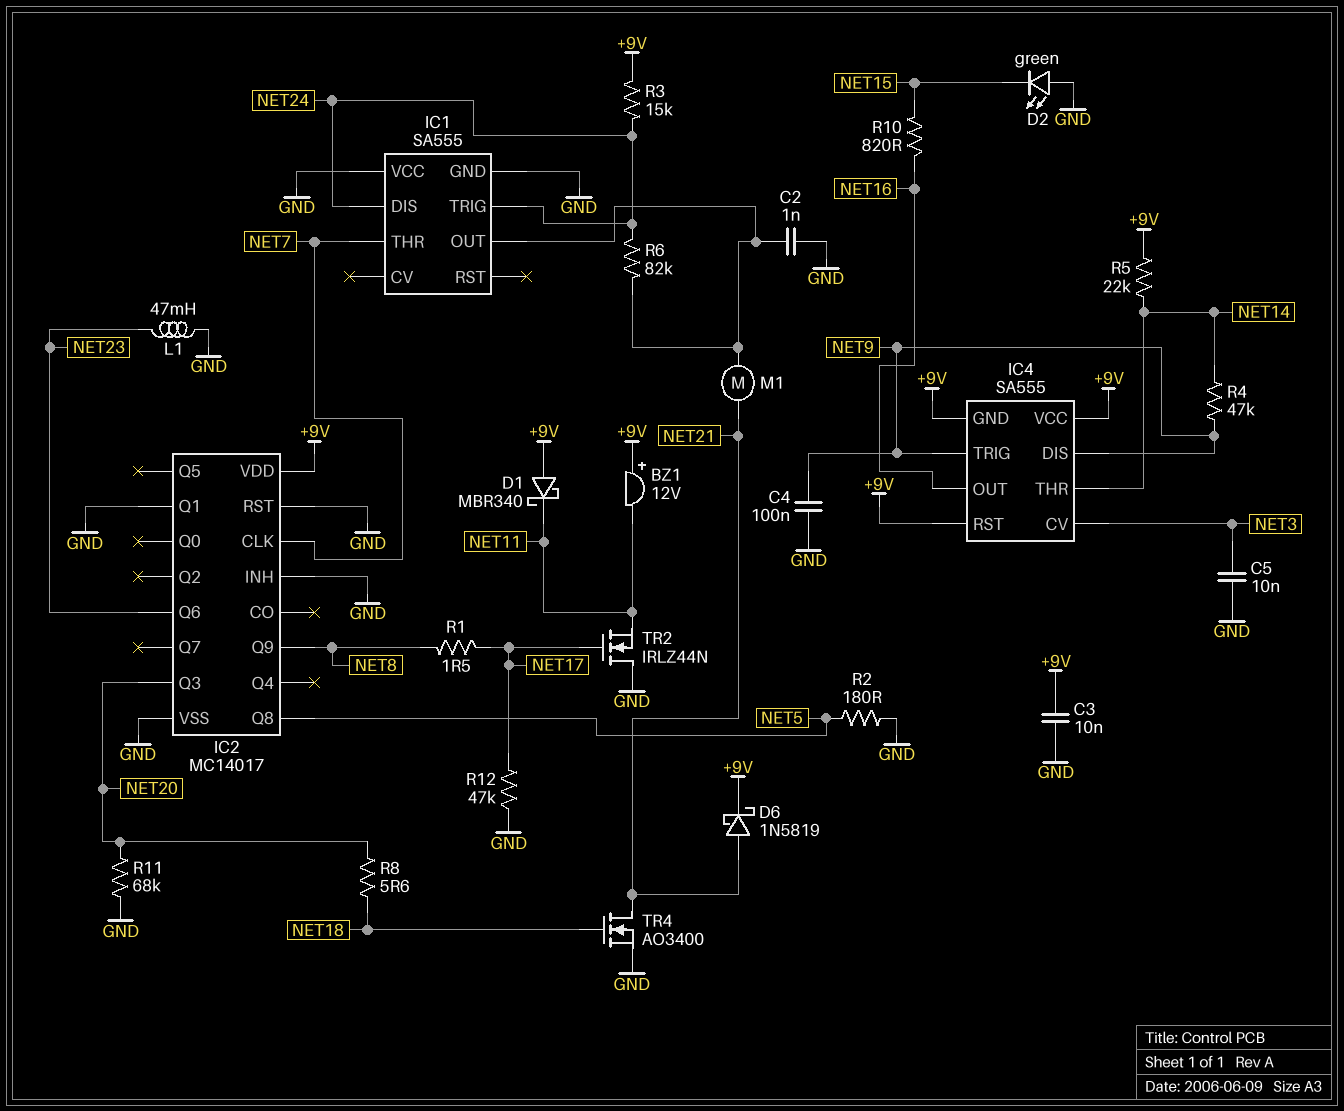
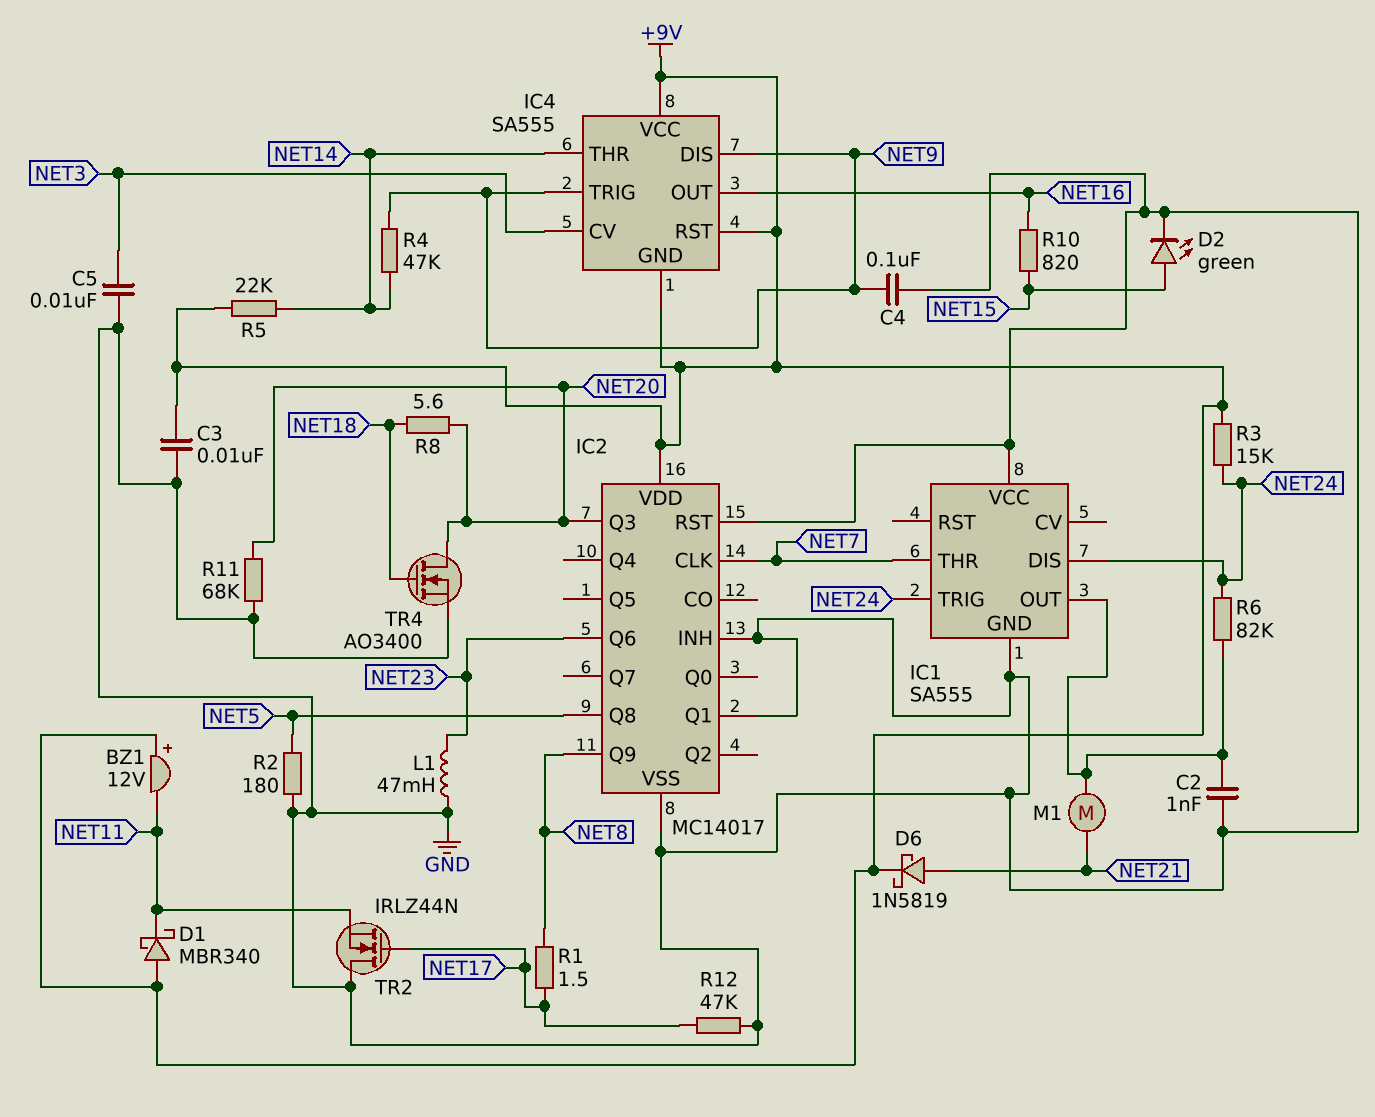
D2: LED green (A GND, K NET15) -> LED green (A NET15, K GND)
TR4: NMOS AO3400 (G NET18, D NET21, S GND) -> NMOS AO3400 (G NET18, D NET20, S GND)

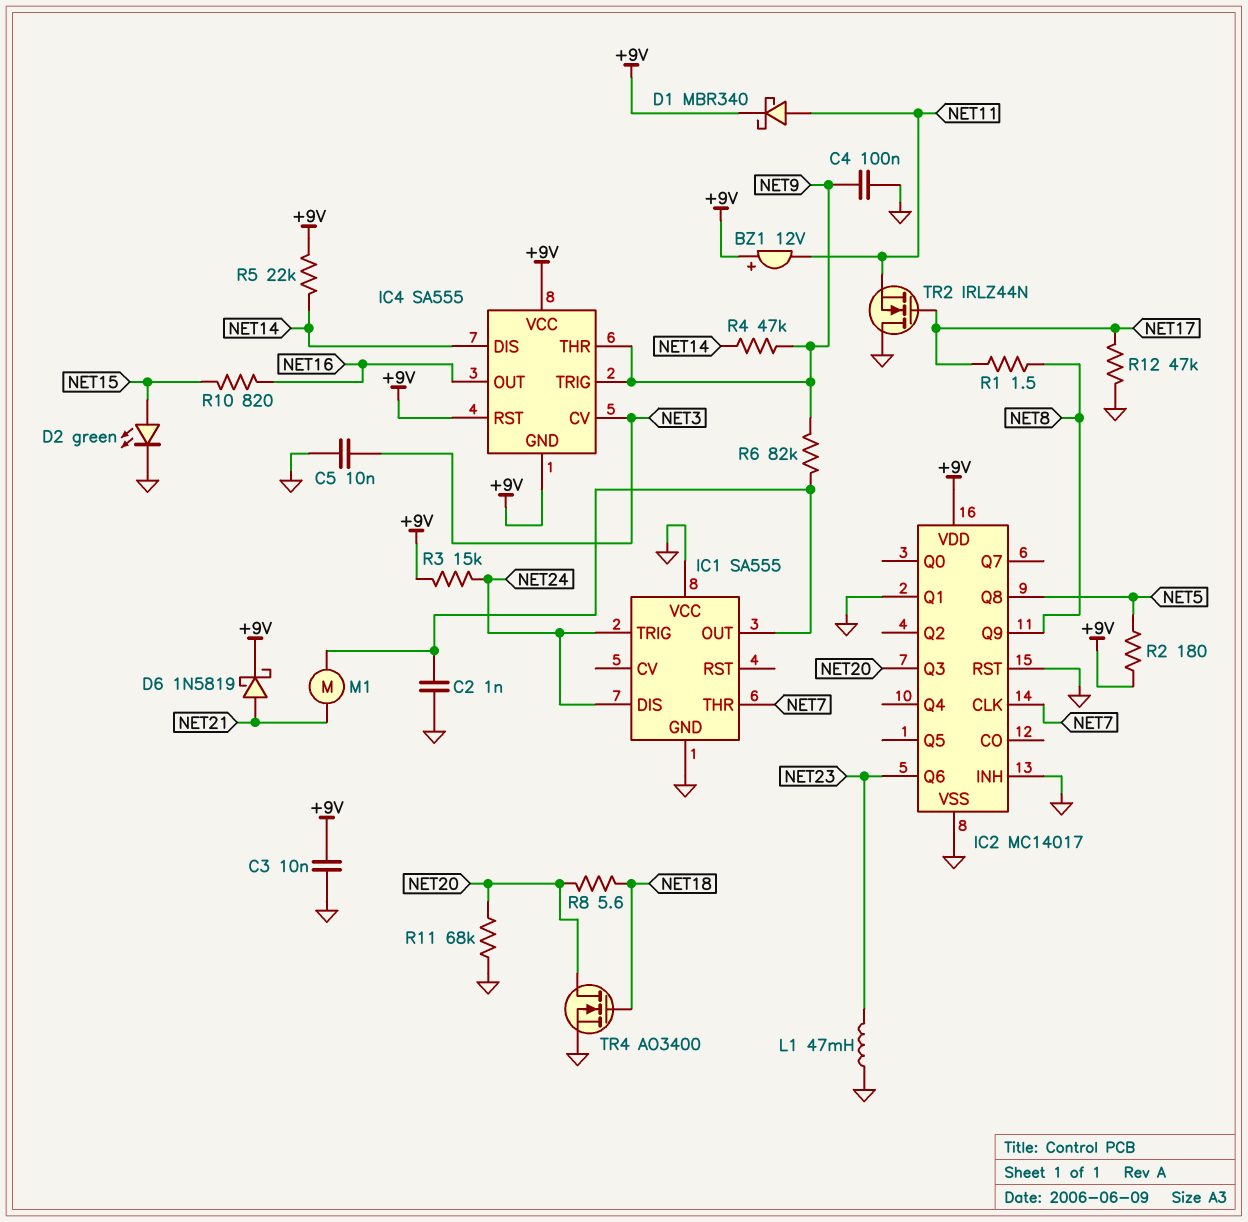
D1: schottky MBR340 (A +9V, K NET11) -> schottky MBR340 (A NET11, K +9V)
IC4 pin DIS: NET9 -> NET14
IC4 pin THR: NET14 -> NET9
R2: 180 (GND, NET5) -> 180 (+9V, NET5)
R6: 82k (IC1/OUT, NET24) -> 82k (IC1/OUT, NET9)

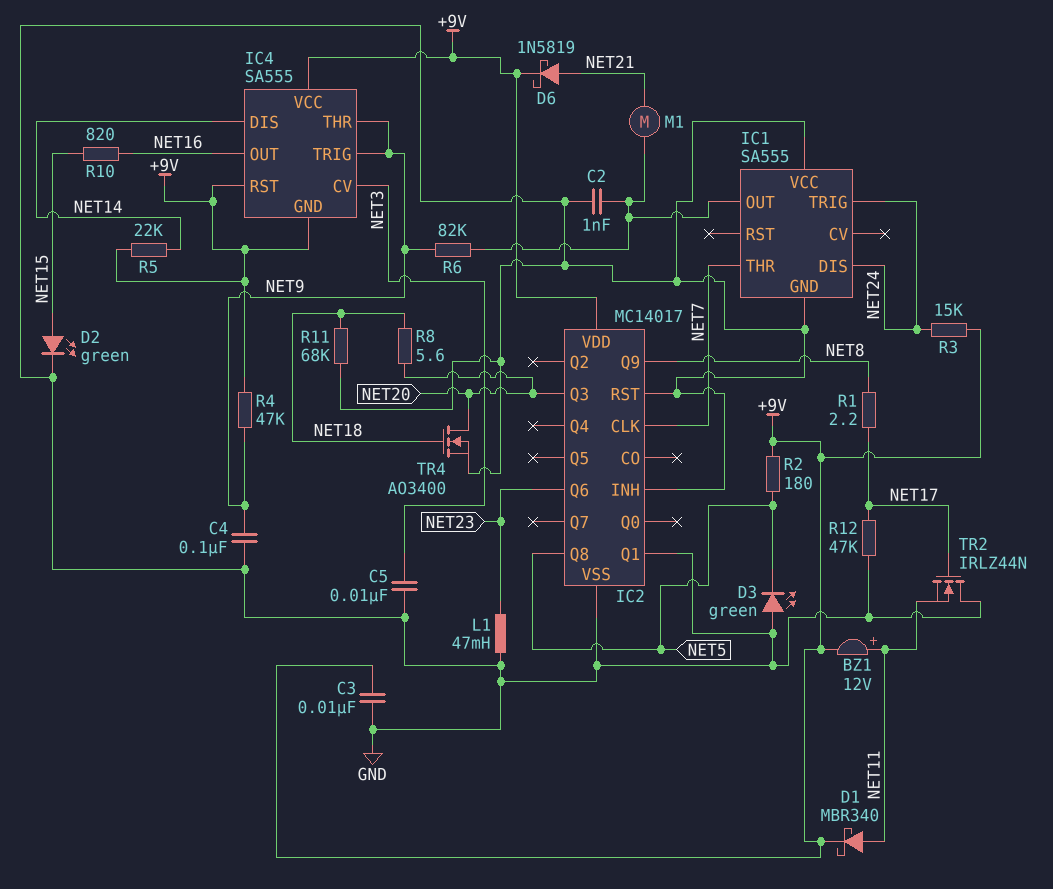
BZ1: buzzer 12V (plus +9V, minus NET11) -> buzzer 12V (plus NET11, minus +9V)
D3: none -> LED green (A GND, K NET5)
R1: 1.5 (NET8, NET17) -> 2.2 (NET8, NET17)
R4: 47k (NET9, NET14) -> 47k (+9V, NET9)
R11: 68k (GND, NET20) -> 68k (GND, NET18)

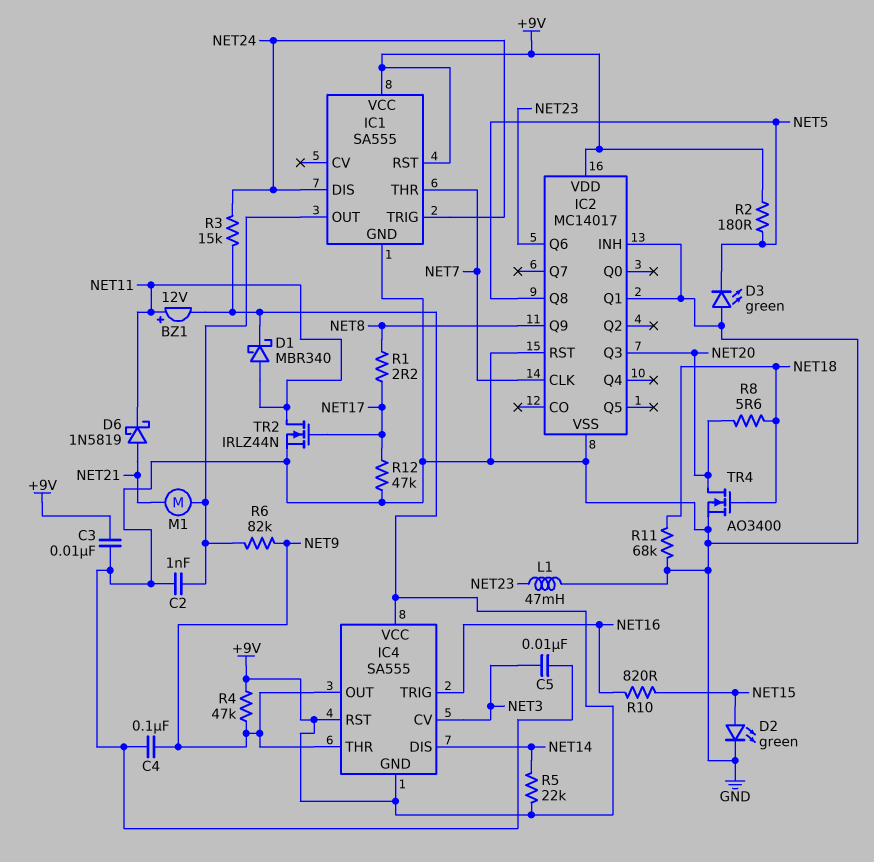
D6: schottky 1N5819 (A NET21, K +9V) -> schottky 1N5819 (A NET21, K NET11)
IC1 pin RST: none -> +9V
IC1 pin VCC: GND -> +9V
IC4 pin OUT: NET16 -> NET9
IC4 pin TRIG: NET9 -> NET16
TR2: NMOS IRLZ44N (G NET17, D GND, S NET11) -> NMOS IRLZ44N (G NET17, D NET11, S GND)

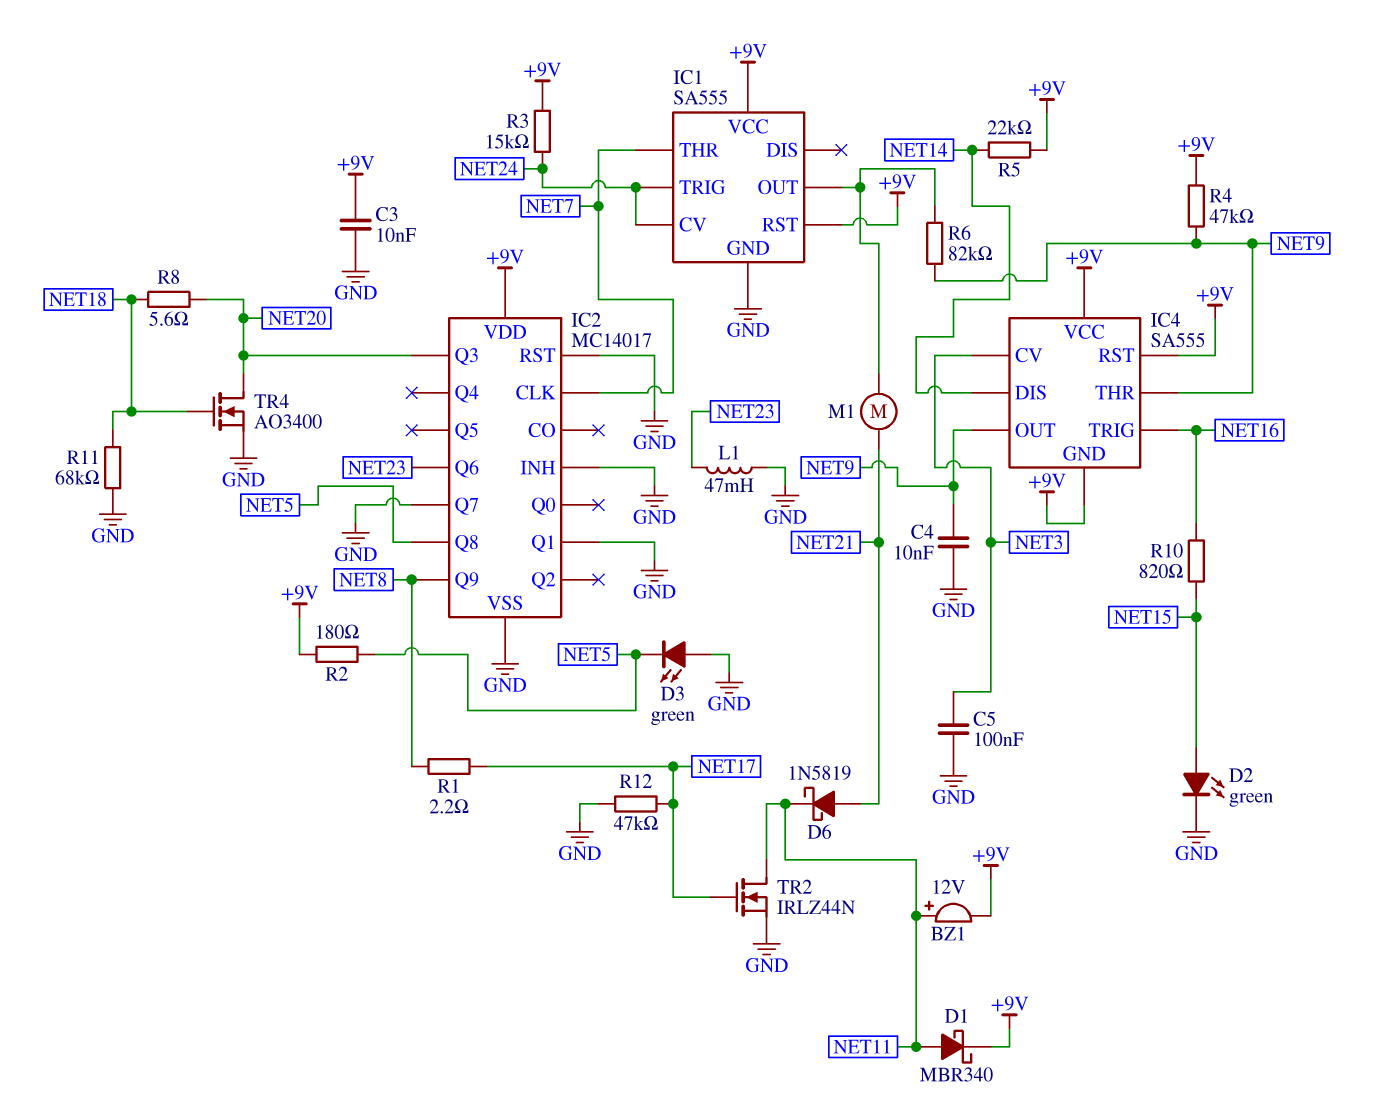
C2: 1nF (GND, IC1/OUT) -> none
C4: 100nF (GND, NET9) -> 10nF (GND, NET9)
C5: 10nF (GND, NET3) -> 100nF (GND, NET3)
IC1 pin CV: none -> NET24
IC1 pin DIS: NET24 -> none
IC2 pin Q7: none -> GND

